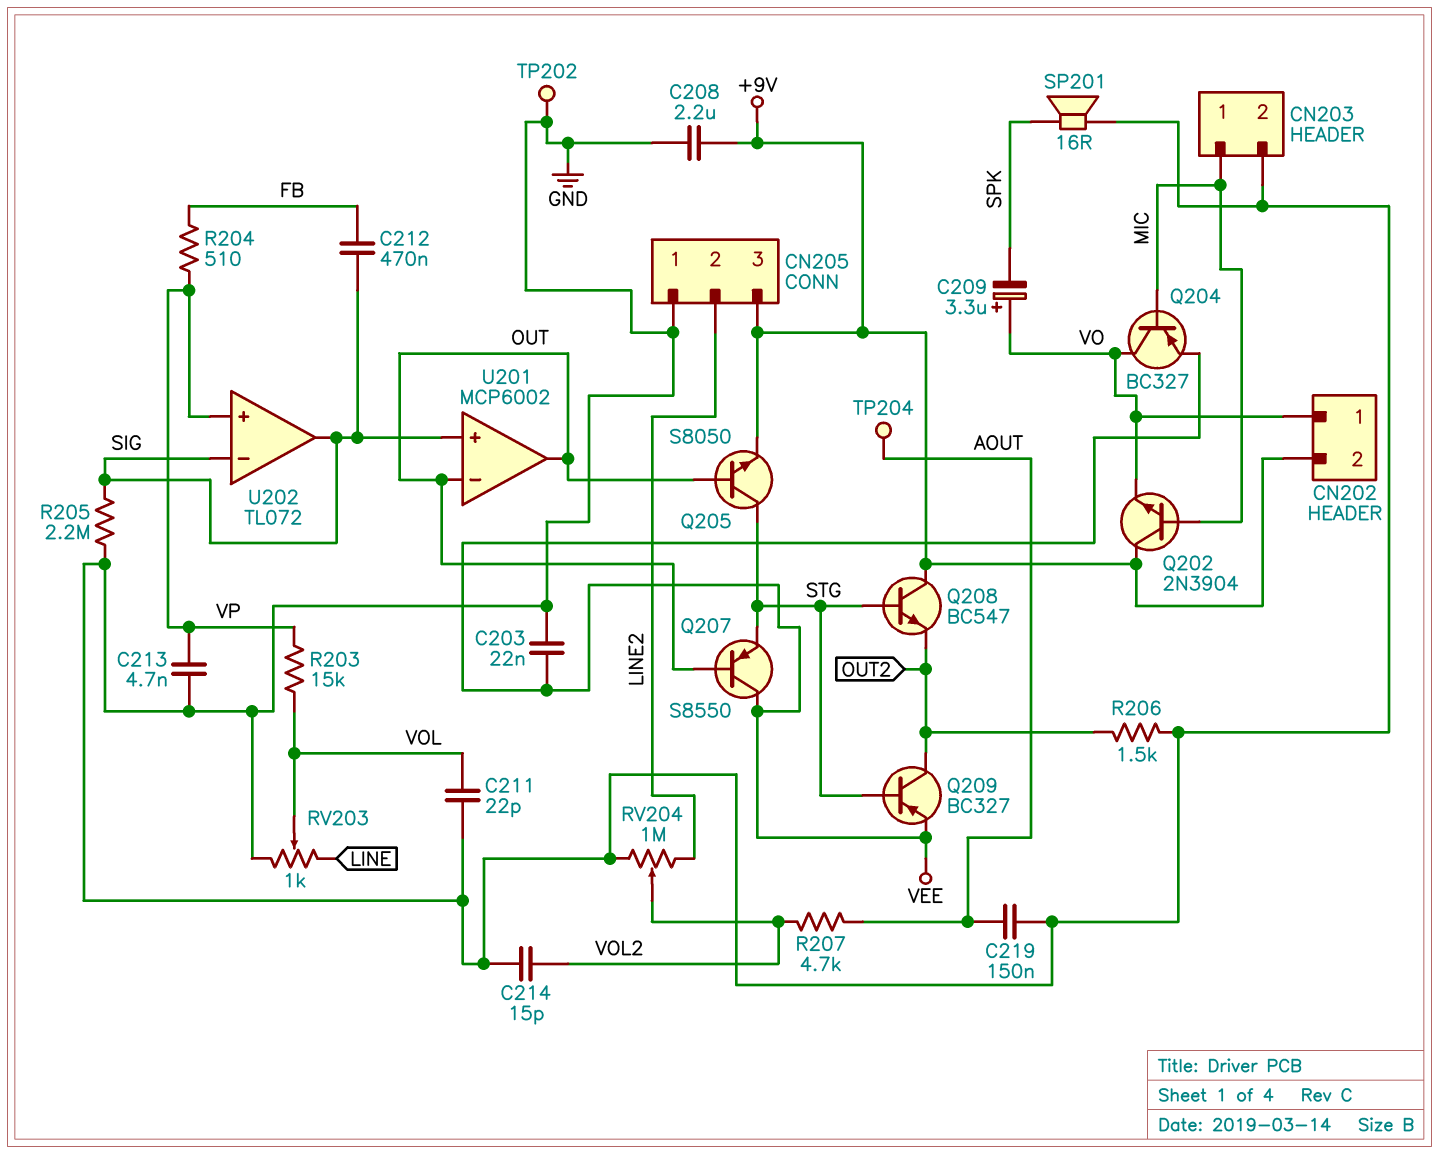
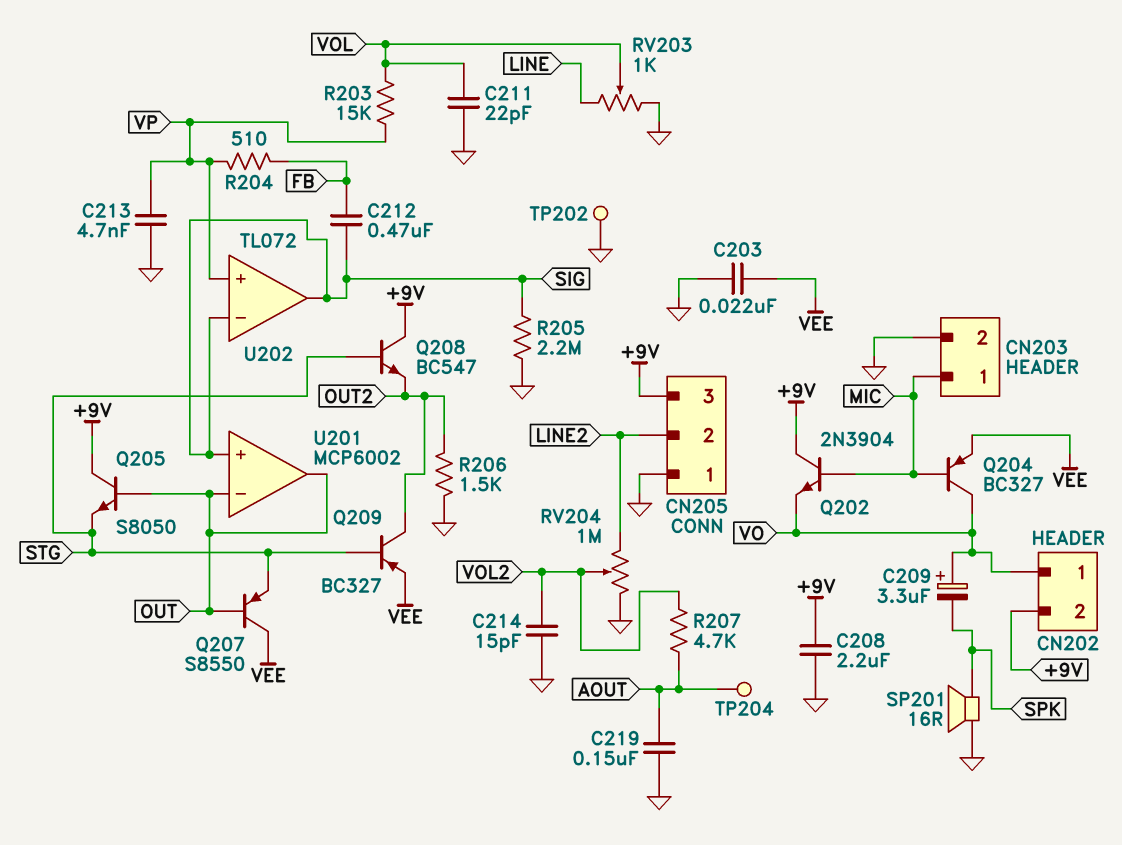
Q205: NPN S8050 (B OUT, C STG, E +9V) -> NPN S8050 (B OUT, C +9V, E STG)

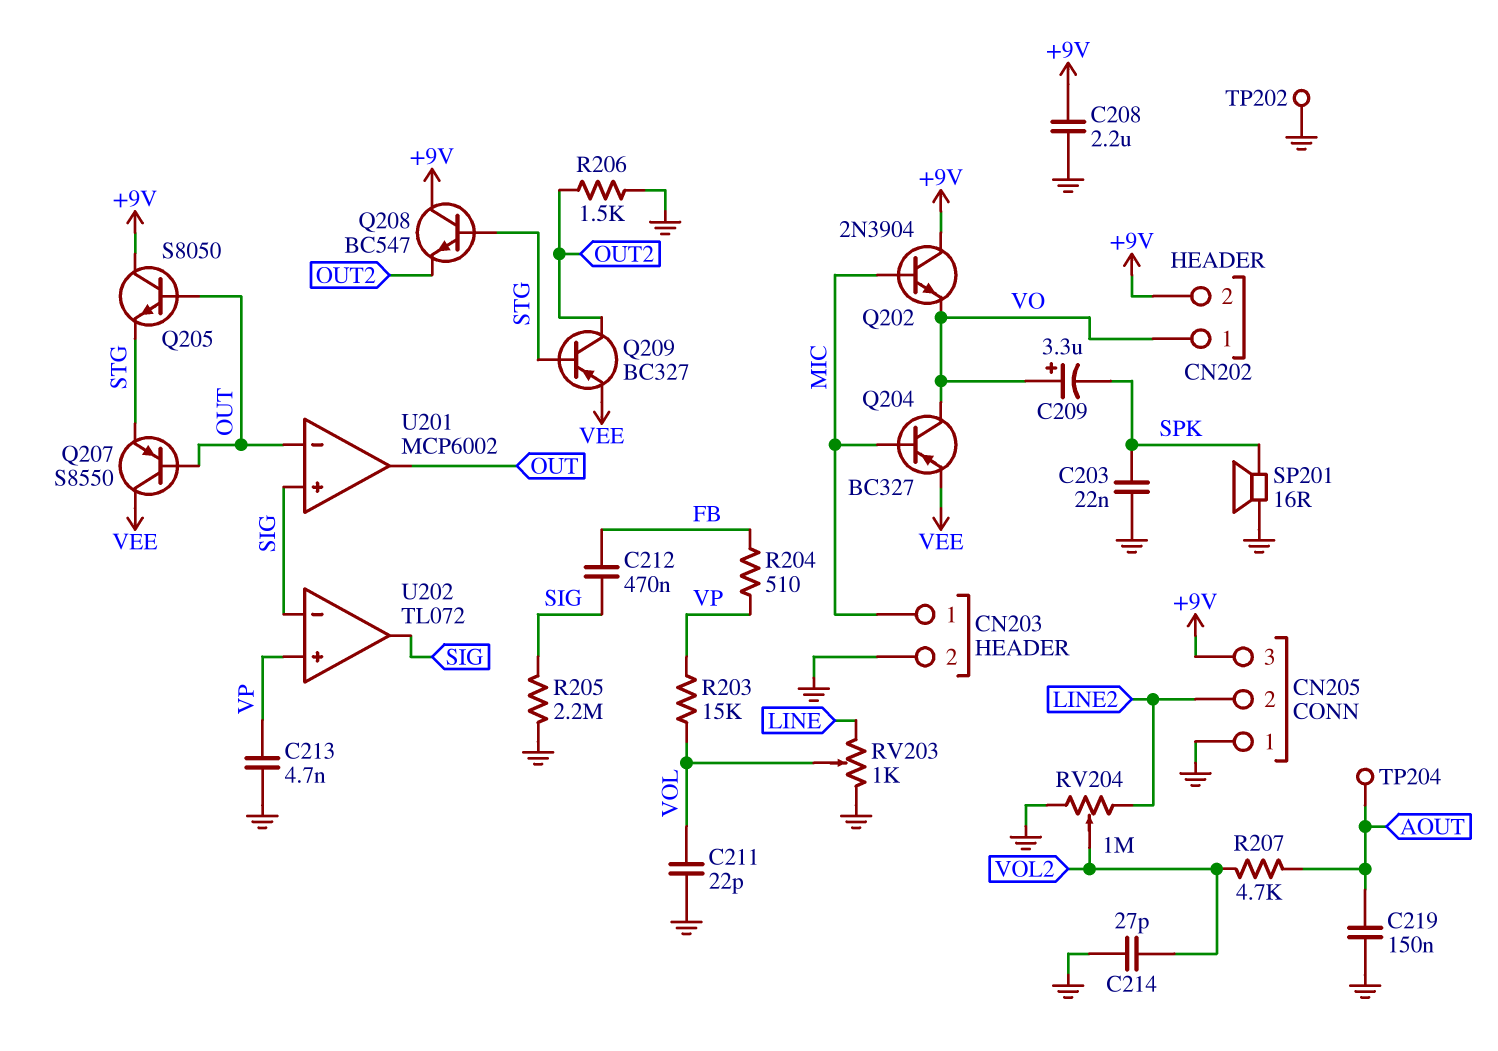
C203: 22nF (GND, VEE) -> 22nF (GND, SPK)
C214: 15pF (GND, VOL2) -> 27pF (GND, VOL2)

